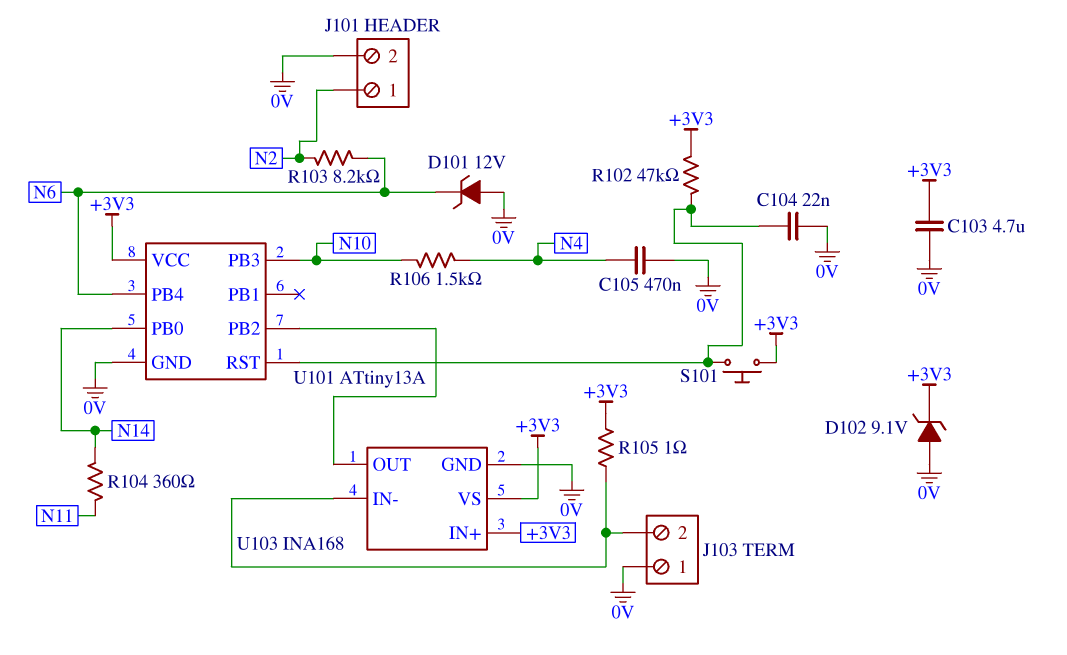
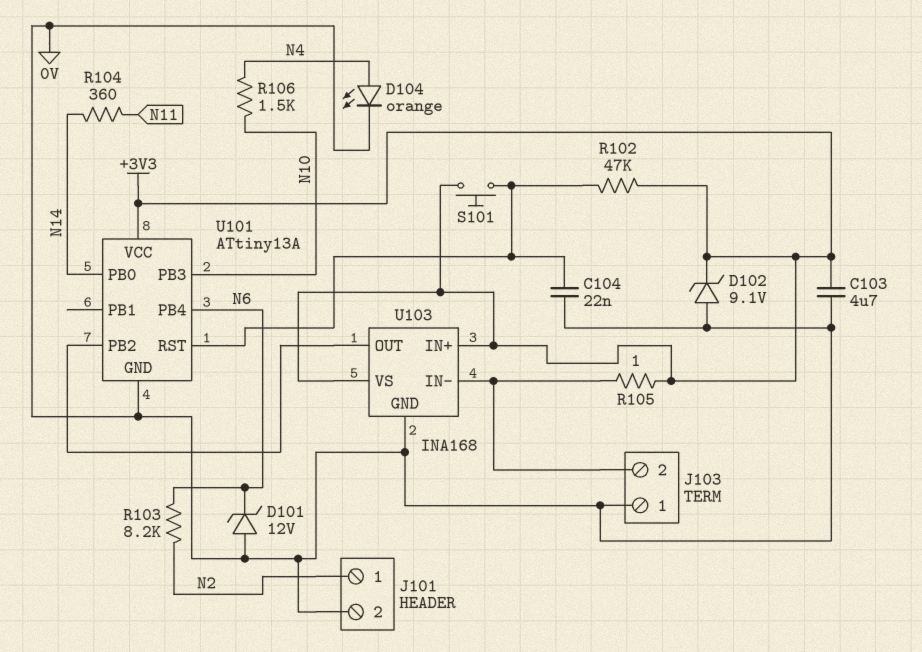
C105: 470nF (0V, N4) -> none
D104: none -> LED orange (A N4, K 0V)

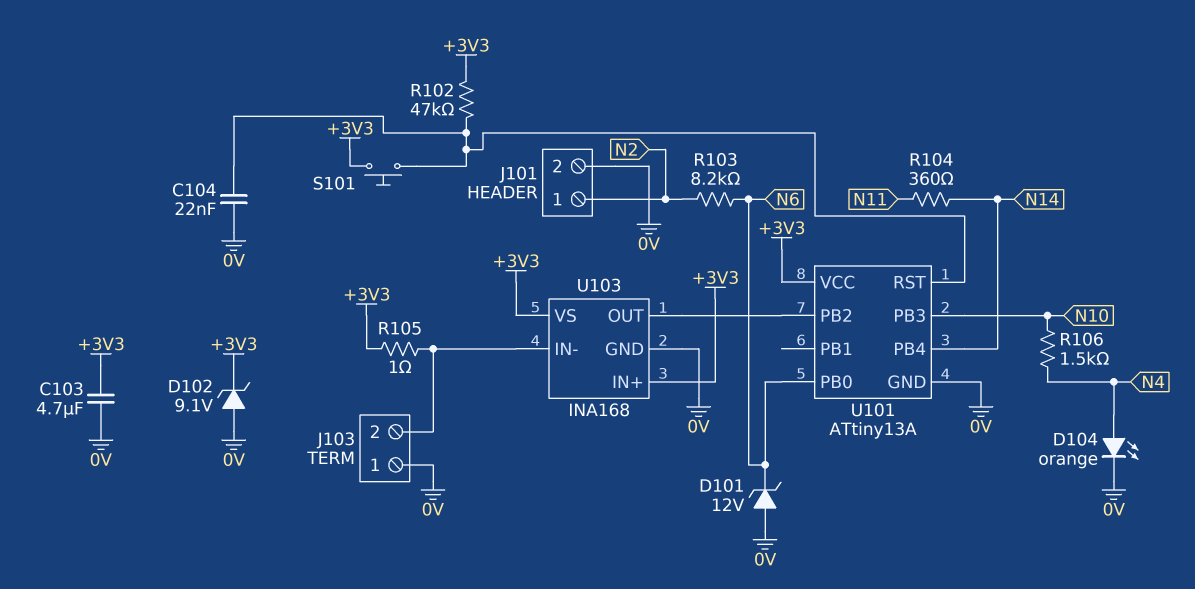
U101 pin PB0: N14 -> N6
U101 pin PB4: N6 -> N14

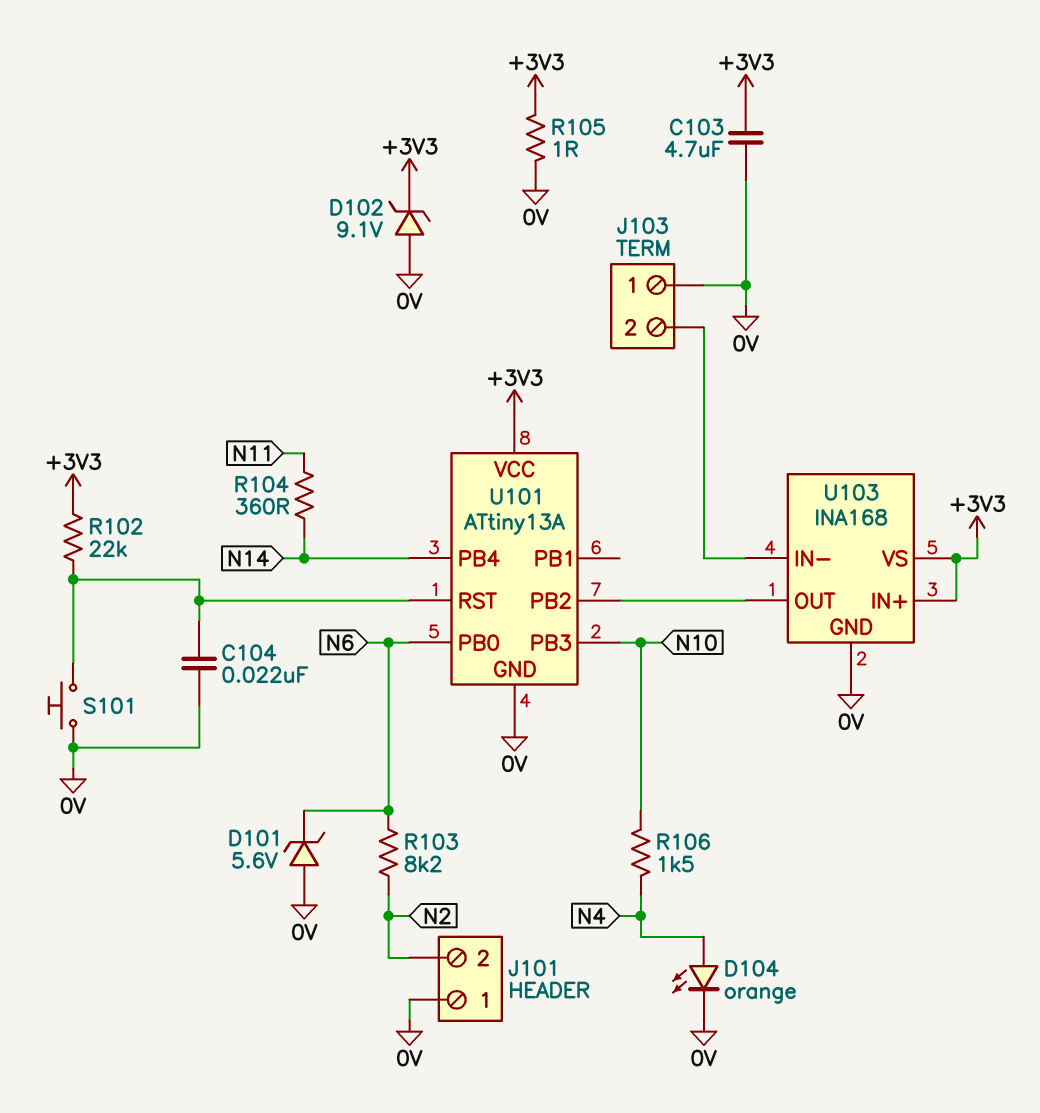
D101: zener 12V (A 0V, K N6) -> zener 5.6V (A 0V, K N6)
J101 pin 1: N2 -> 0V
J101 pin 2: 0V -> N2
R102: 47k (+3V3, U101/RST) -> 22k (+3V3, U101/RST)
R105: 1 (+3V3, J103/2) -> 1 (+3V3, 0V)
S101: button (+3V3, U101/RST) -> button (0V, U101/RST)

